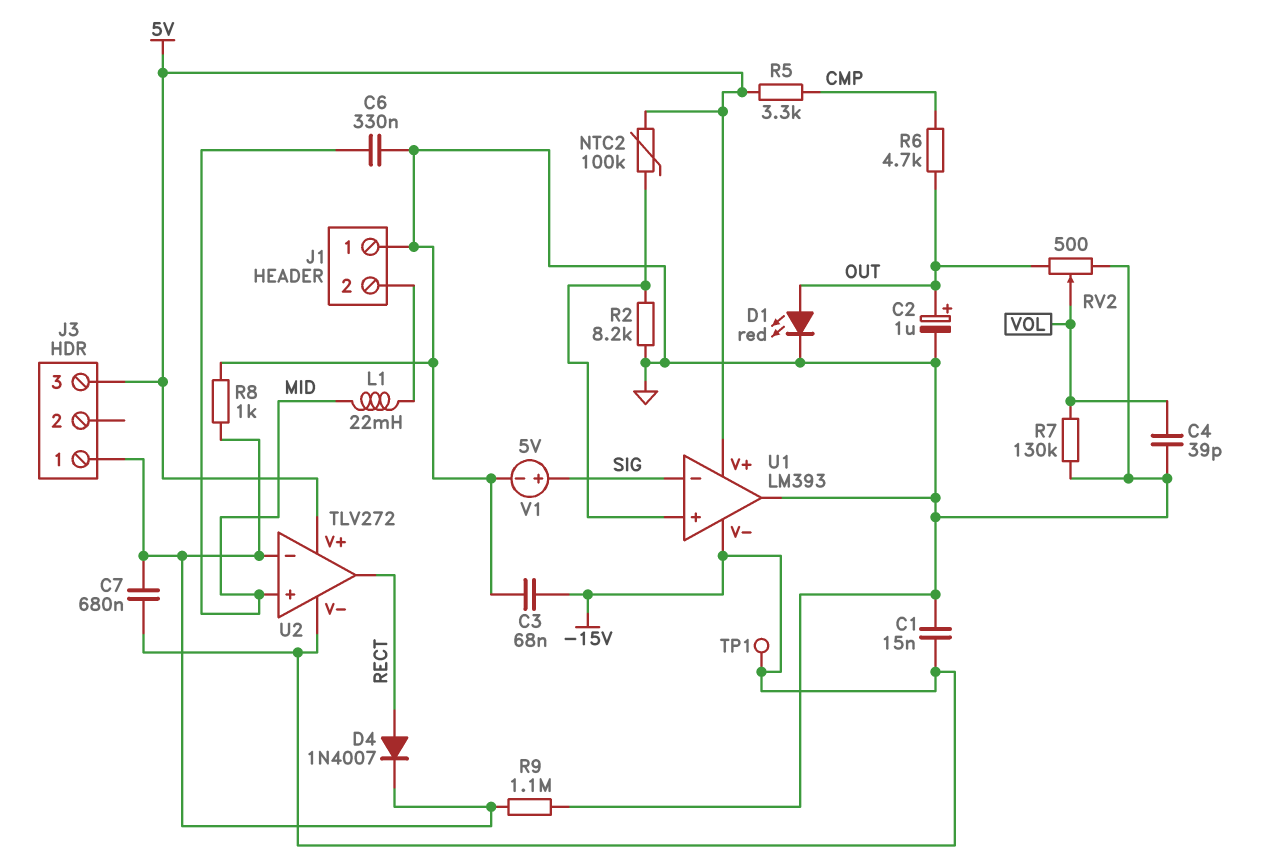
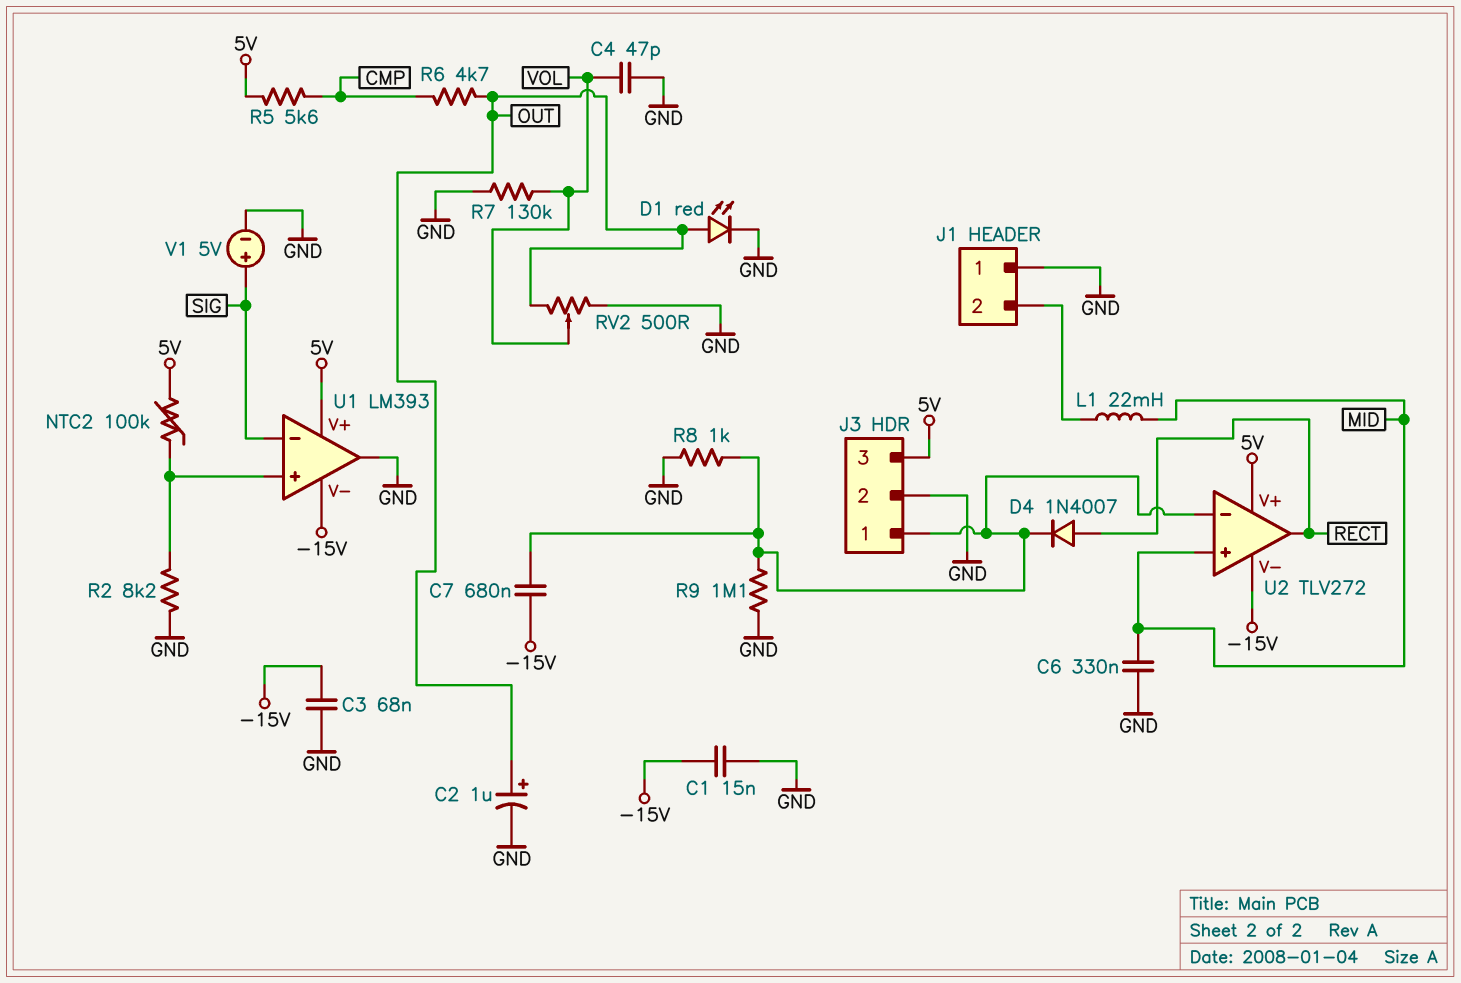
C4: 39pF (GND, VOL) -> 47pF (GND, VOL)
J3 pin 2: none -> GND
R5: 3.3k (5V, CMP) -> 5.6k (5V, CMP)
TP1: test point (-15V) -> none

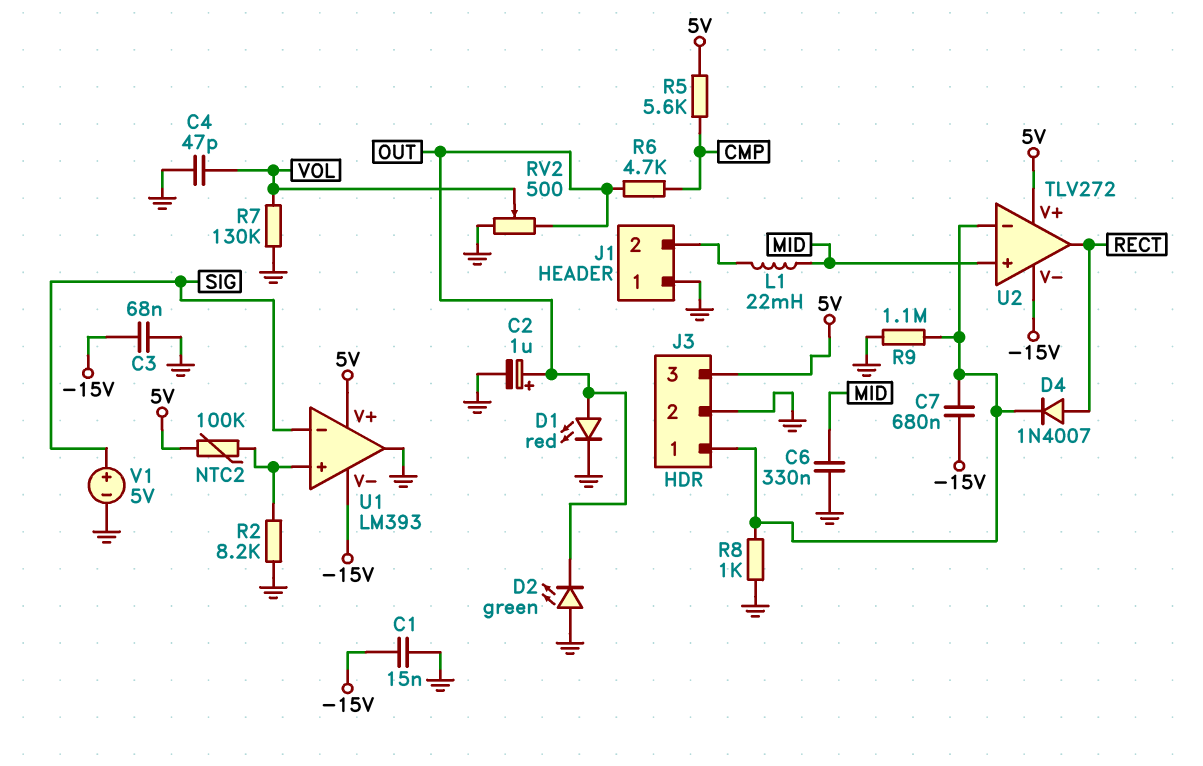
D2: none -> LED green (A GND, K OUT)

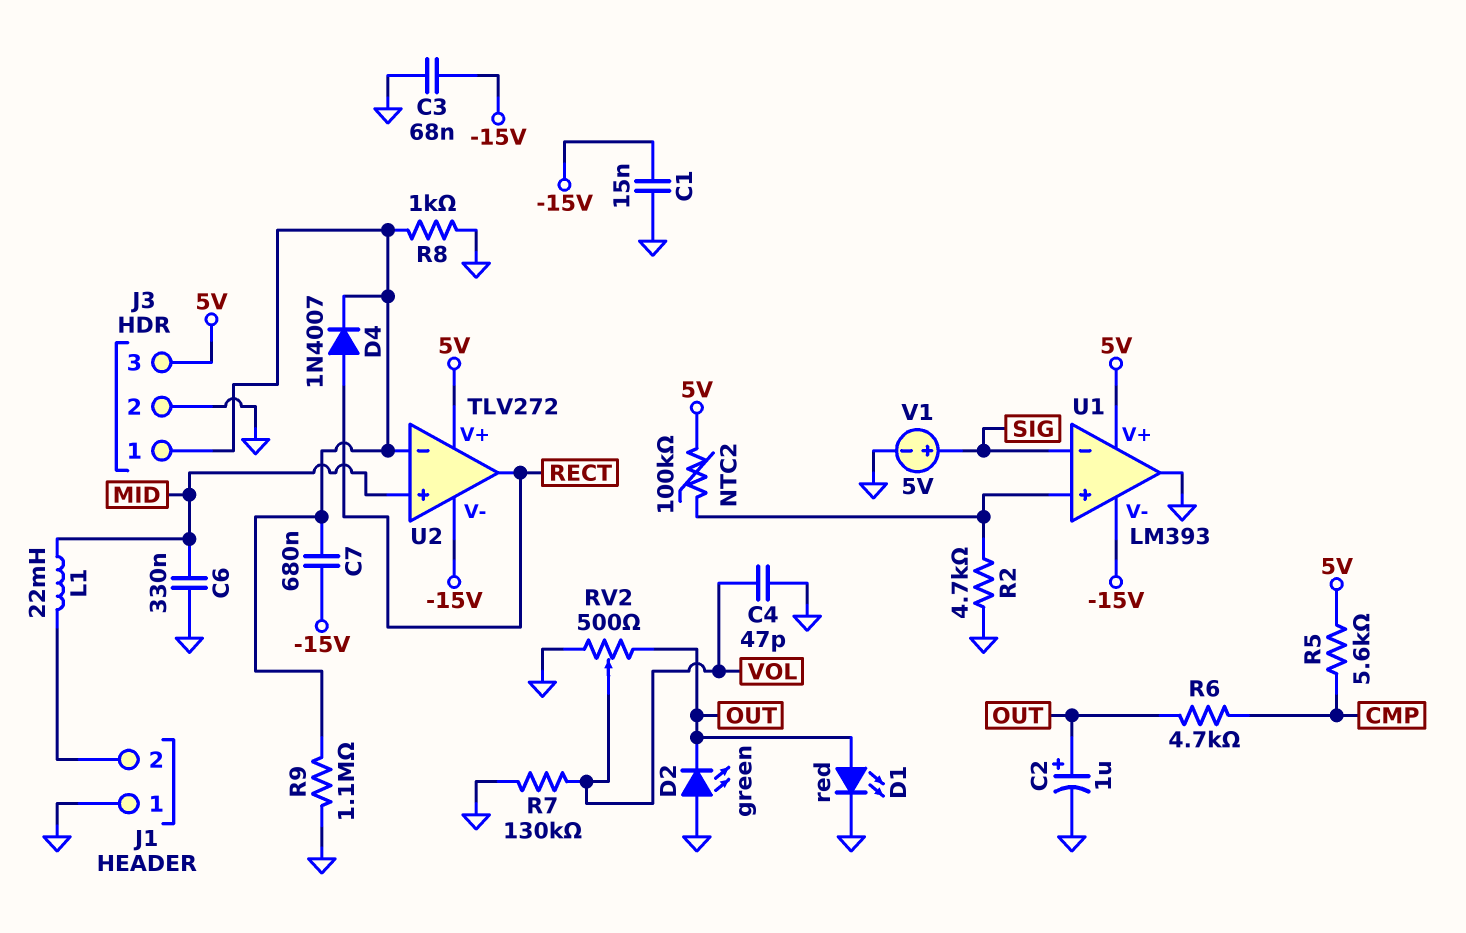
R2: 8.2k (GND, U1/in+) -> 4.7k (GND, U1/in+)

